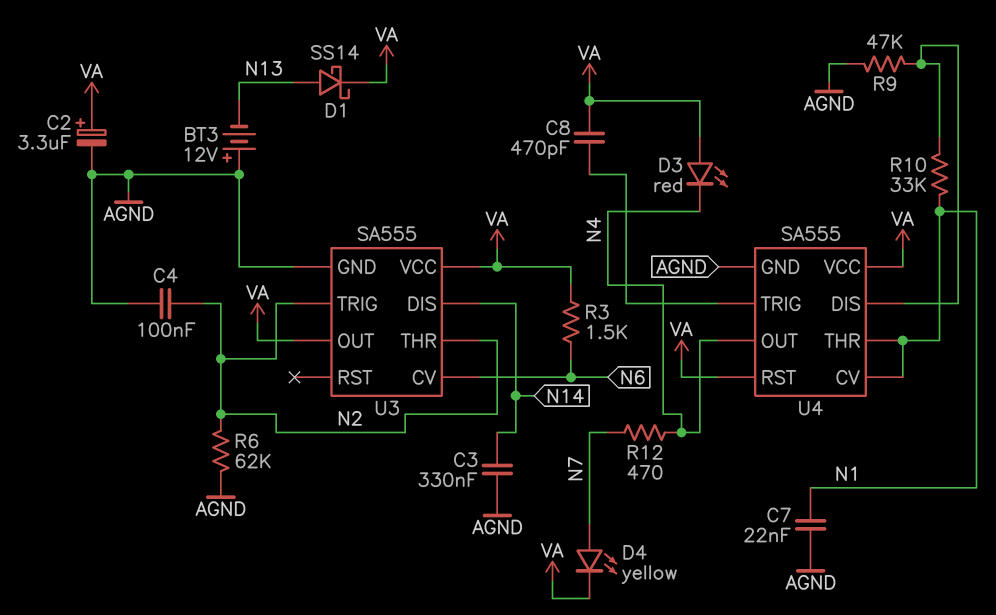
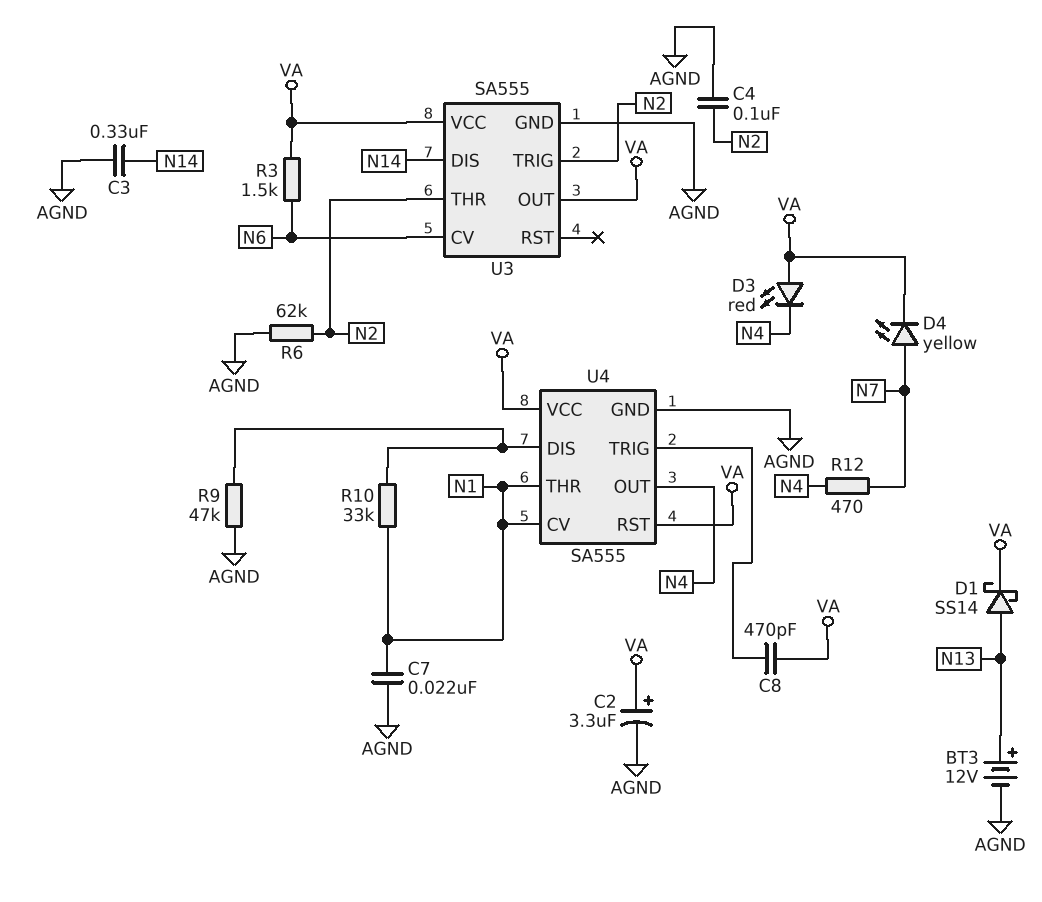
BT3: 12V (plus AGND, minus N13) -> 12V (plus N13, minus AGND)

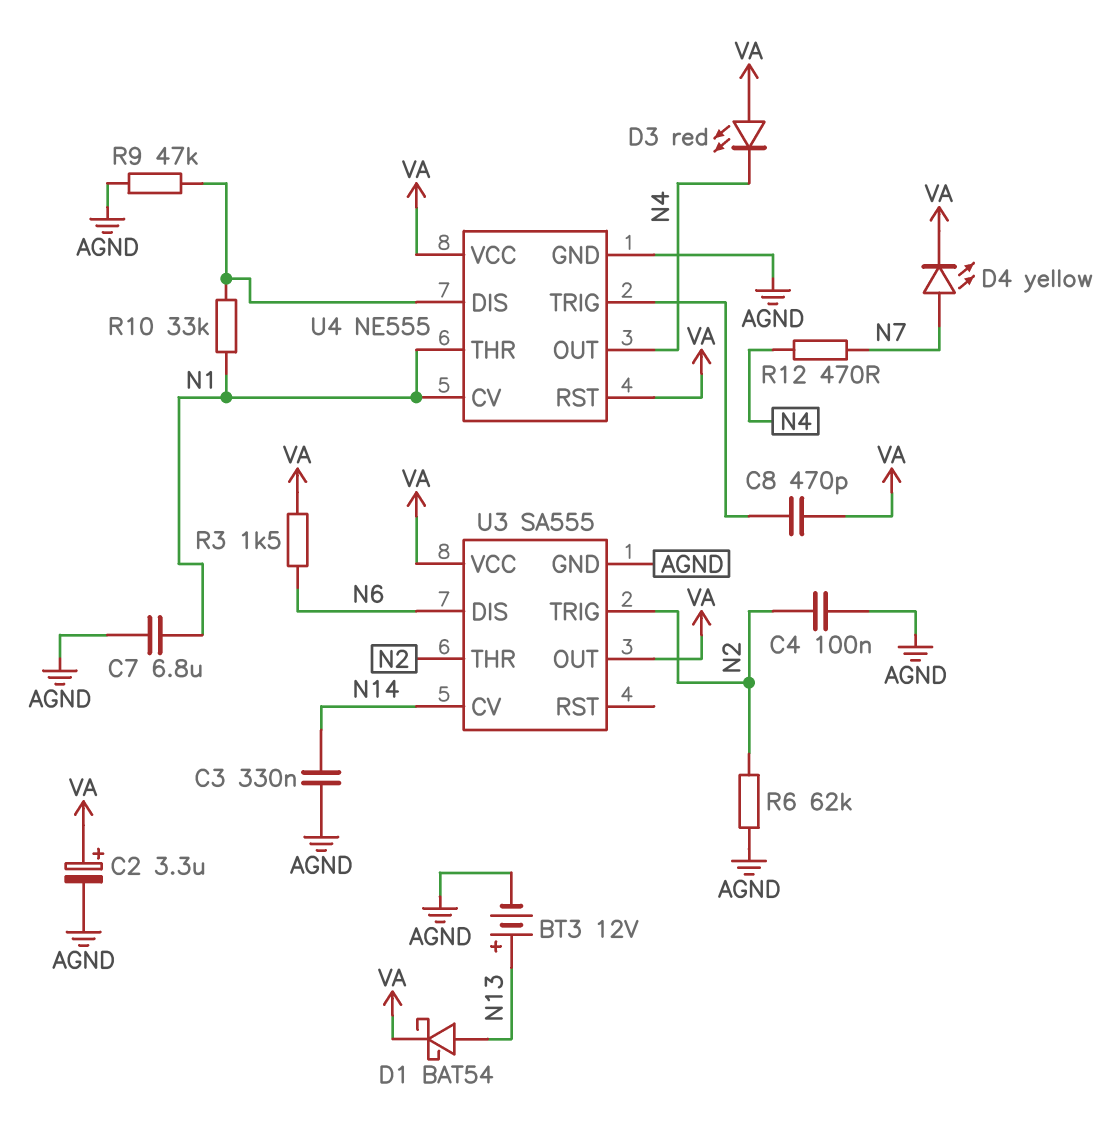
C7: 22nF (AGND, N1) -> 6.8uF (AGND, N1)
D1: schottky SS14 (A N13, K VA) -> schottky BAT54 (A N13, K VA)
U3 pin CV: N6 -> N14
U3 pin DIS: N14 -> N6
U4: SA555 -> NE555

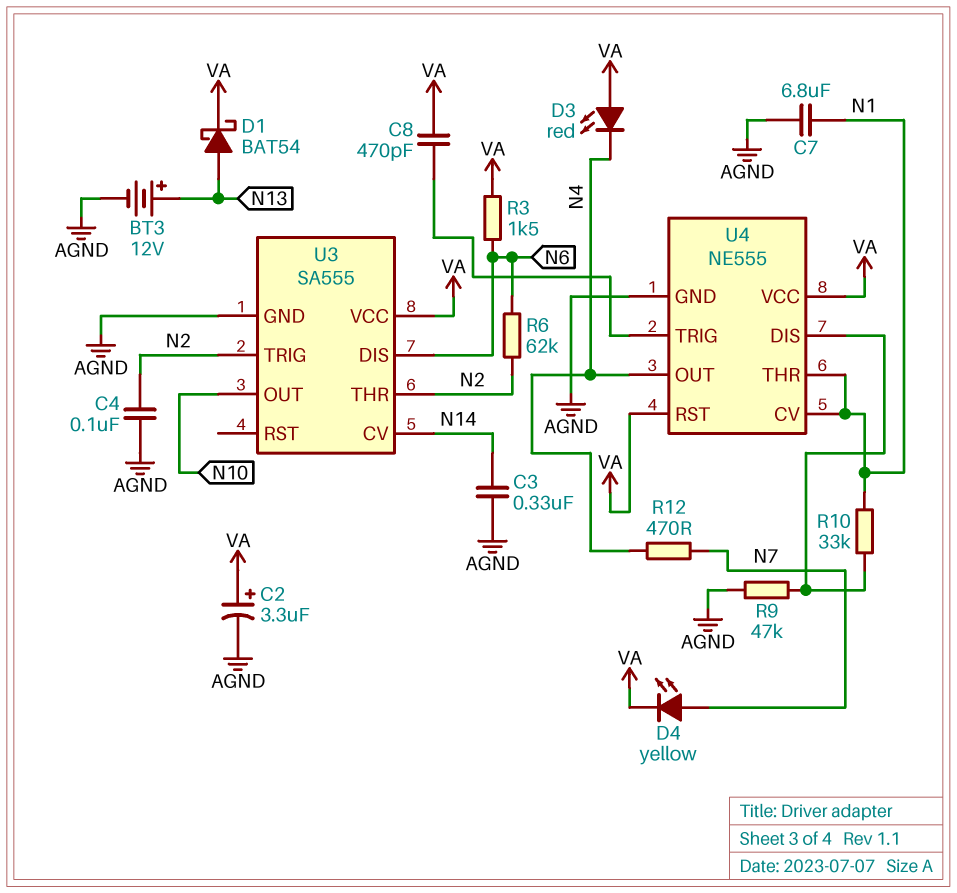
R6: 62k (AGND, N2) -> 62k (N2, N6)
U3 pin OUT: VA -> N10

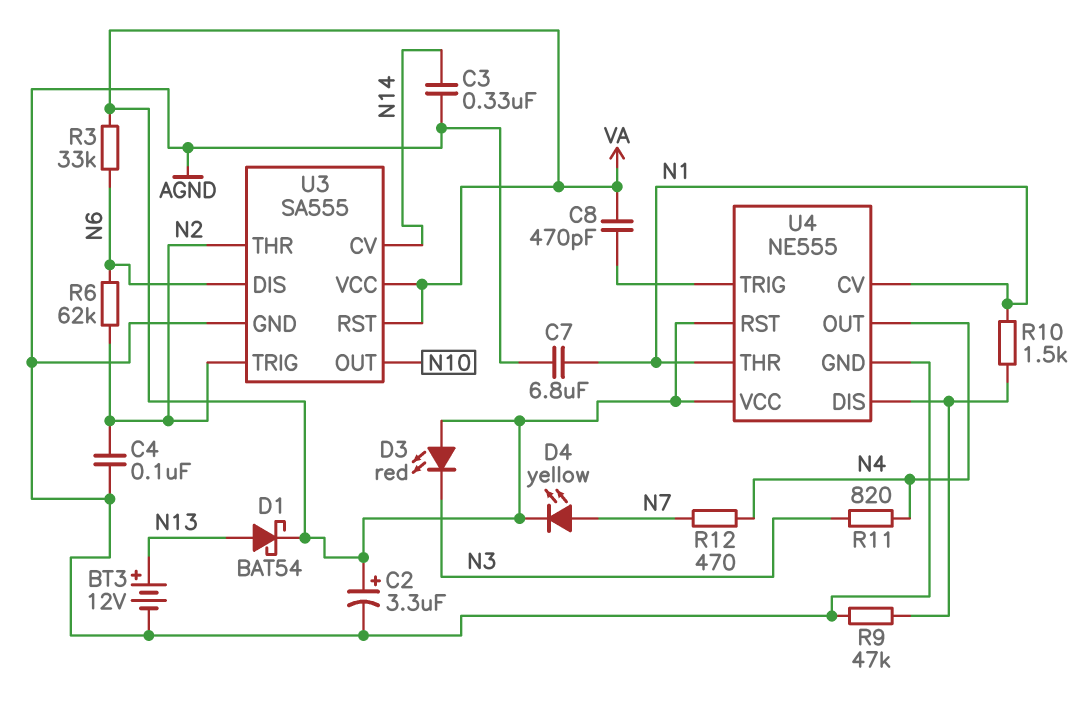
D3: LED red (A VA, K N4) -> LED red (A VA, K N3)
R3: 1.5k (N6, VA) -> 33k (N6, VA)
R10: 33k (N1, U4/DIS) -> 1.5k (N1, U4/DIS)
R11: none -> 820 (N3, N4)
U3 pin RST: none -> VA

